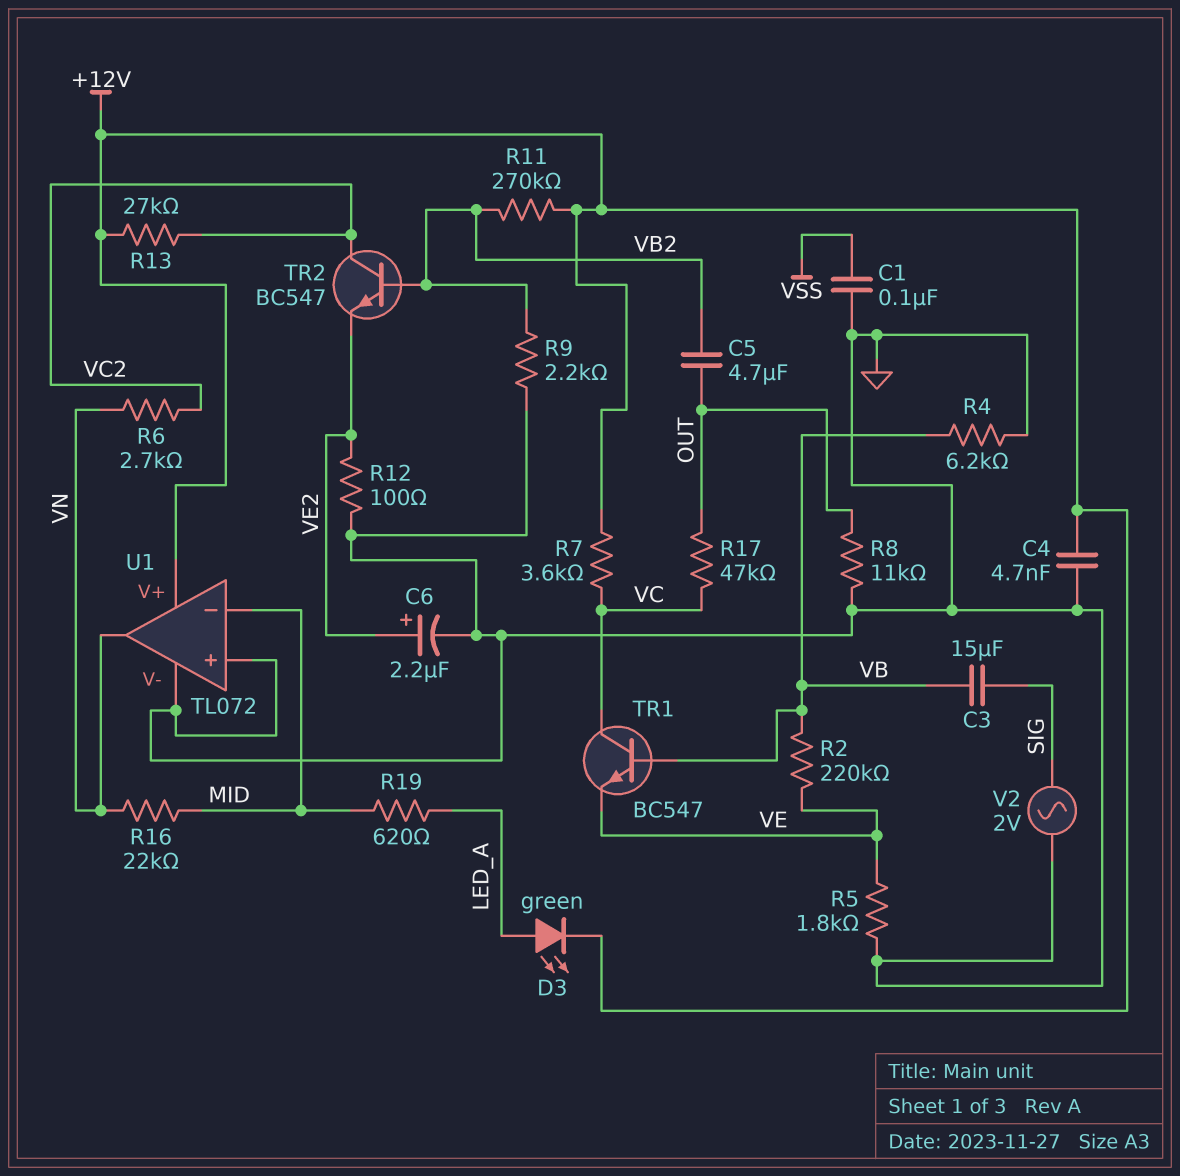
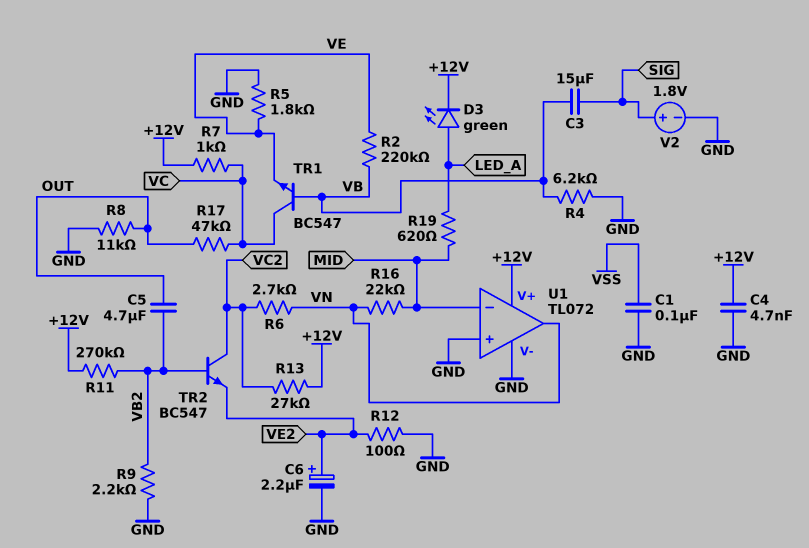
R7: 3.6k (+12V, VC) -> 1k (+12V, VC)
V2: AC 2V (GND, SIG) -> 1.8V (plus SIG, minus GND)

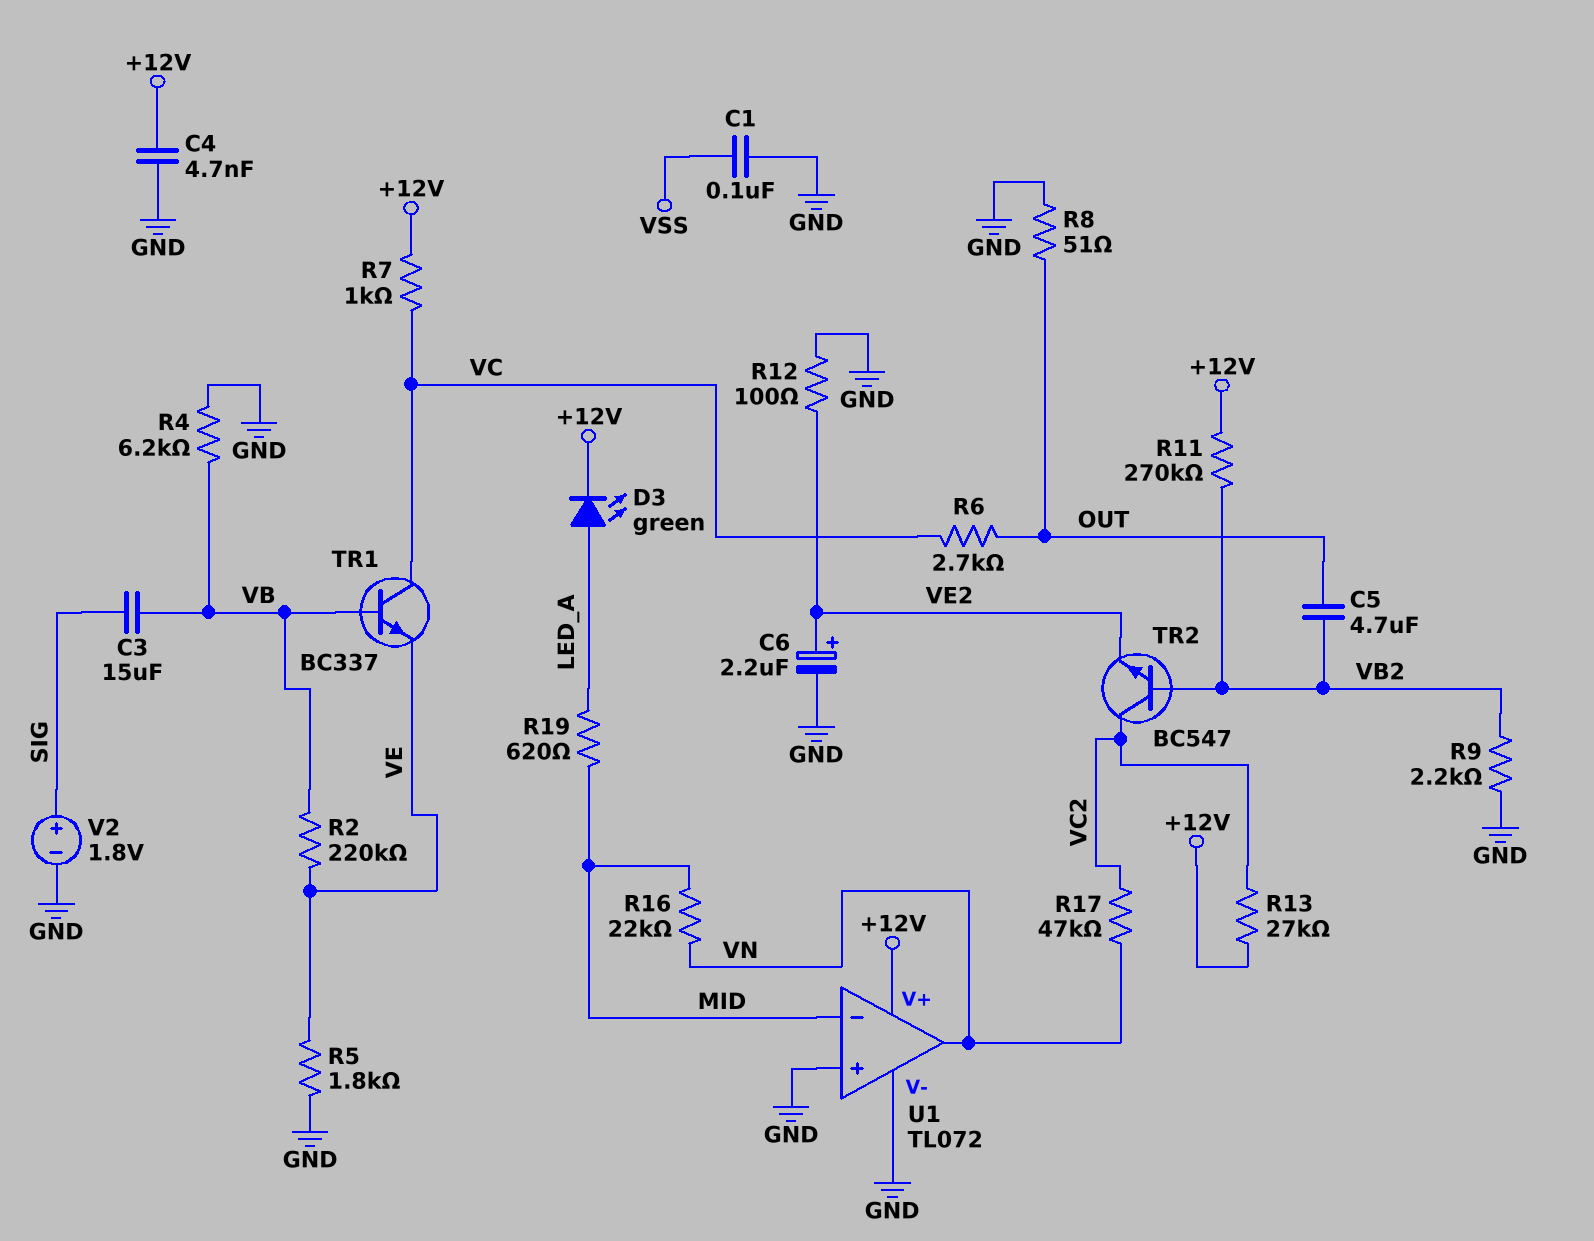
R6: 2.7k (VC2, VN) -> 2.7k (OUT, VC)
R8: 11k (GND, OUT) -> 51 (GND, OUT)
R17: 47k (OUT, VC) -> 47k (VC2, VN)
TR1: NPN BC547 (B VB, C VC, E VE) -> NPN BC337 (B VB, C VC, E VE)

